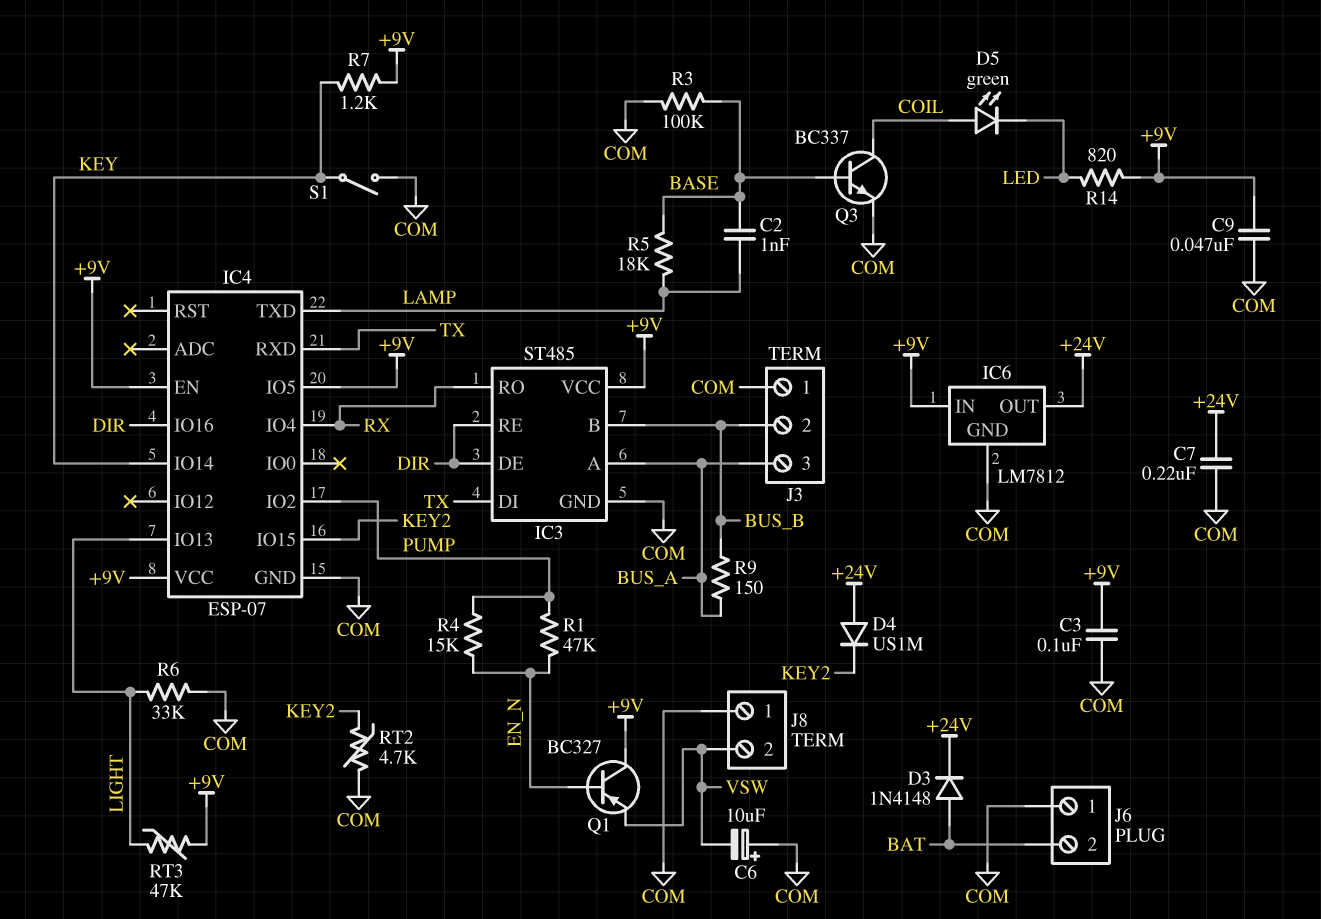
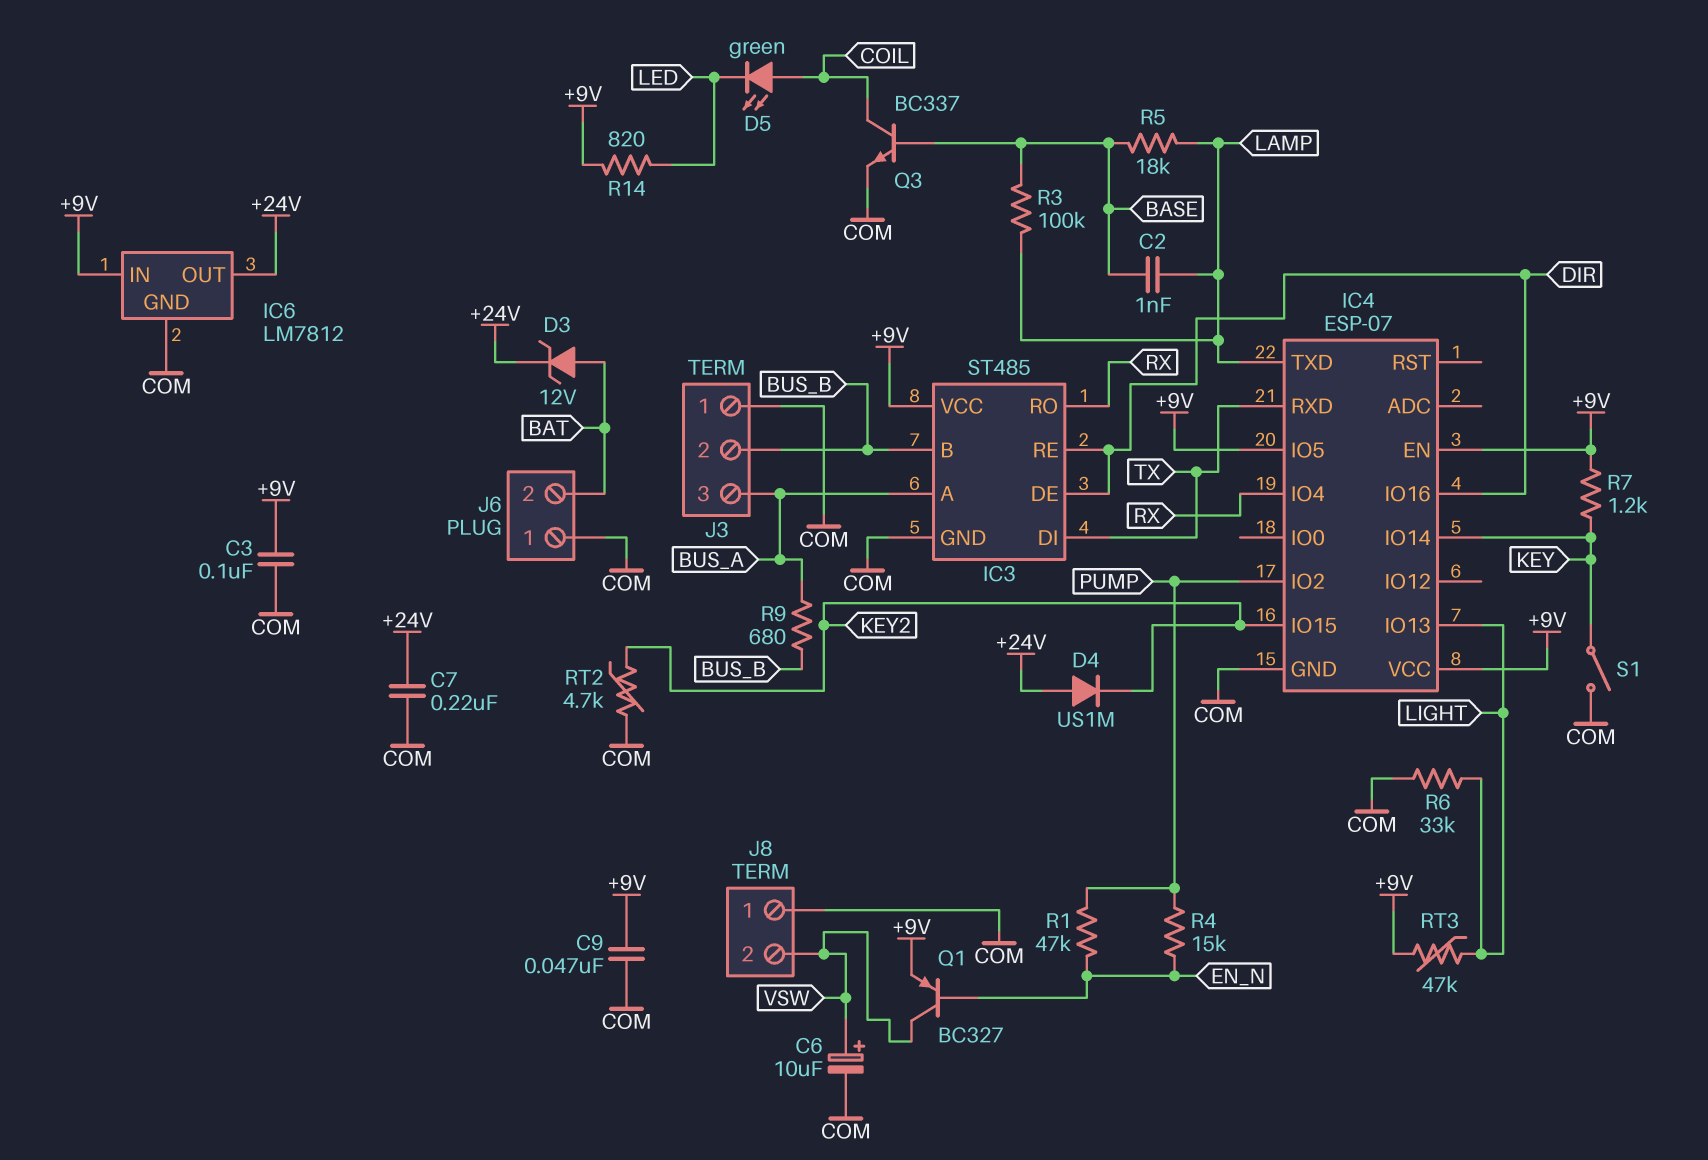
C6: 10uF (plus COM, minus VSW) -> 10uF (plus VSW, minus COM)
D3: diode 1N4148 (A BAT, K +24V) -> zener 12V (A BAT, K +24V)
Q1: PNP BC327 (B EN_N, C +9V, E VSW) -> PNP BC327 (B EN_N, C VSW, E +9V)
R3: 100k (BASE, COM) -> 100k (BASE, LAMP)
R9: 150 (BUS_A, BUS_B) -> 680 (BUS_A, BUS_B)

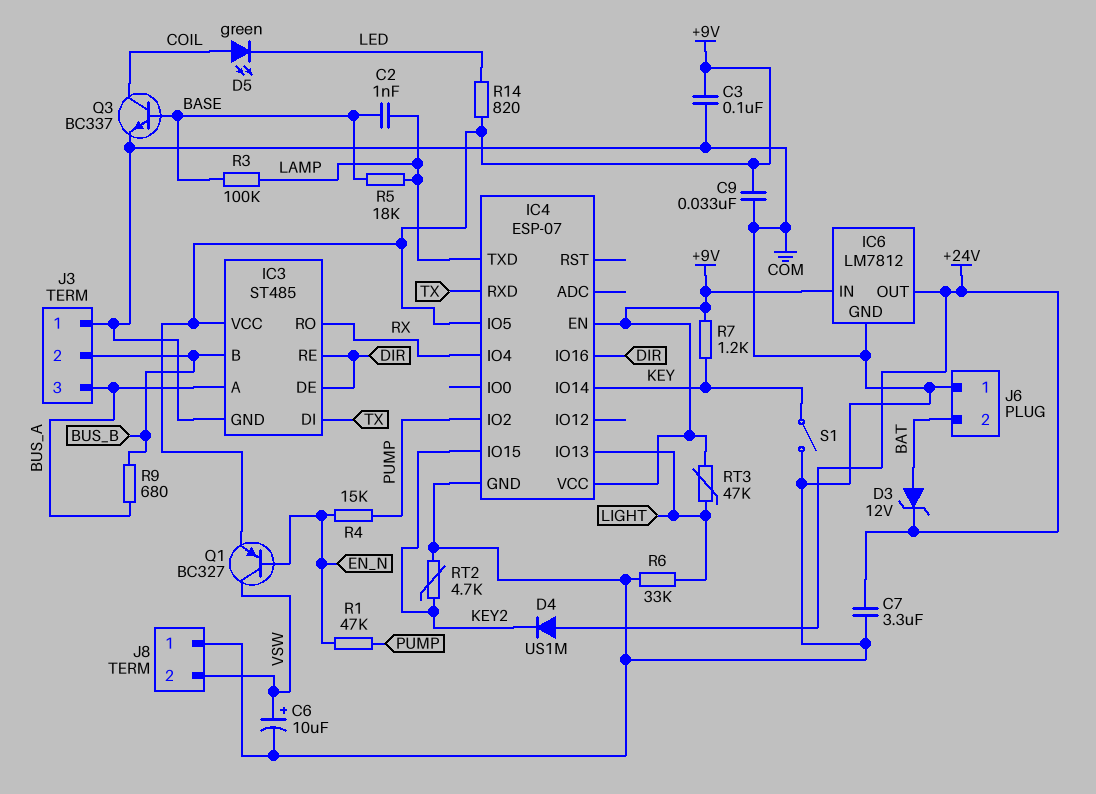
C7: 220nF (+24V, COM) -> 3.3uF (+24V, COM)
C9: 47nF (+9V, COM) -> 33nF (+9V, COM)

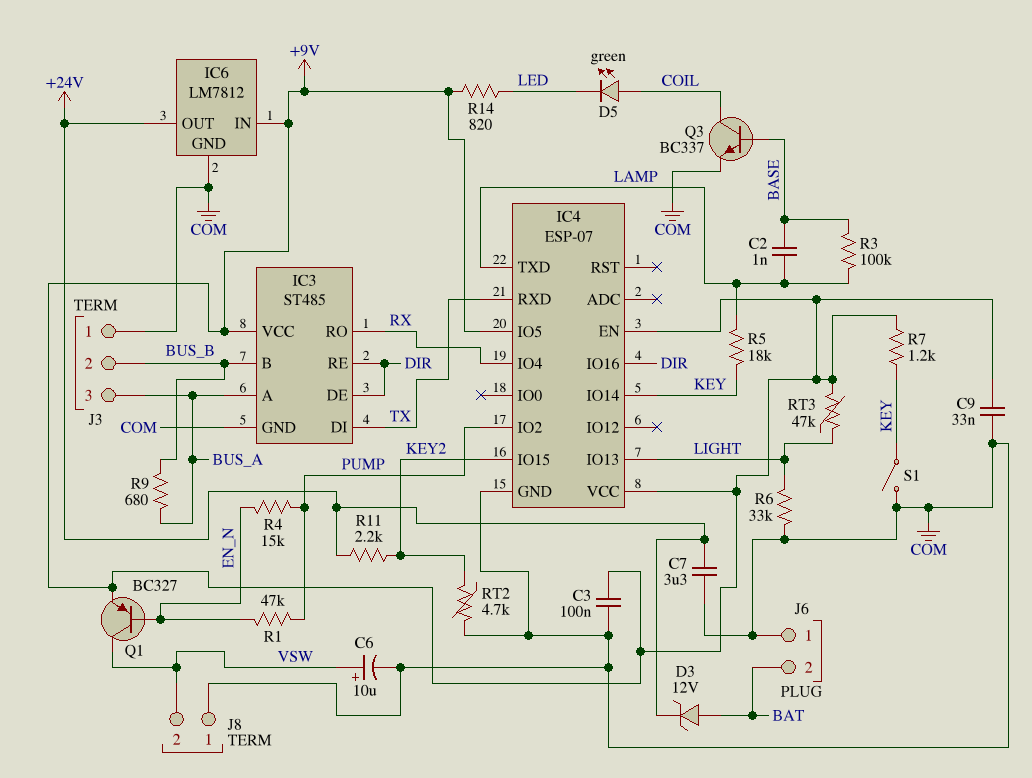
D4: diode US1M (A +24V, K KEY2) -> none
R5: 18k (BASE, LAMP) -> 18k (KEY, LAMP)
R11: none -> 2.2k (+24V, KEY2)

